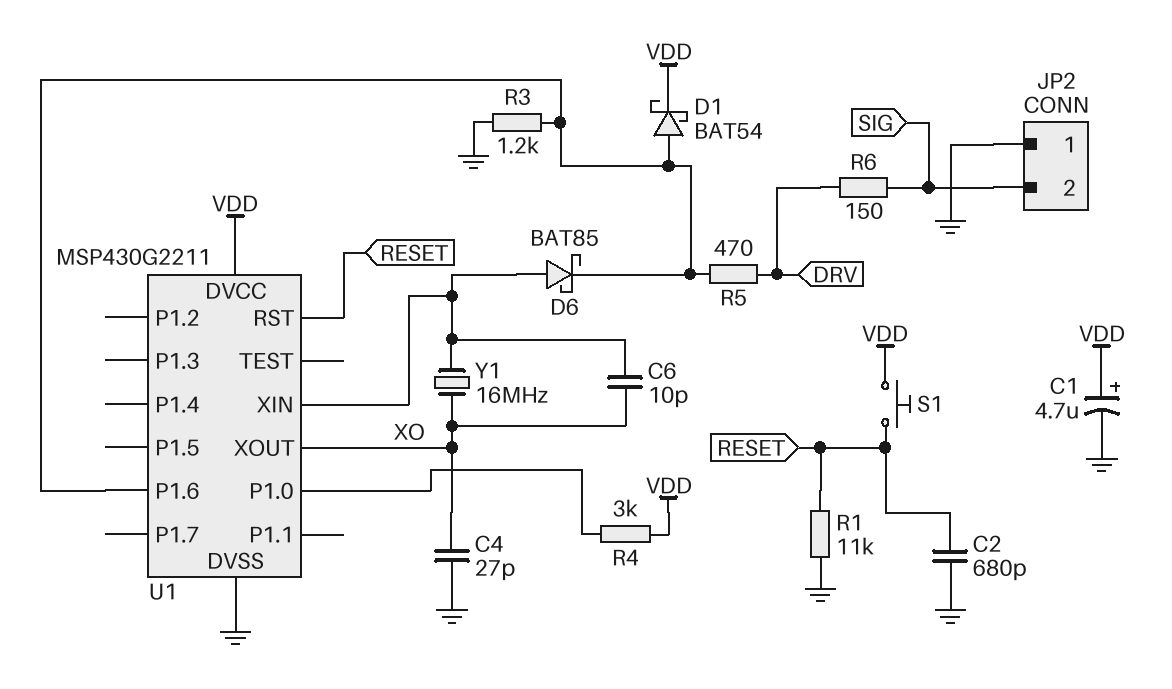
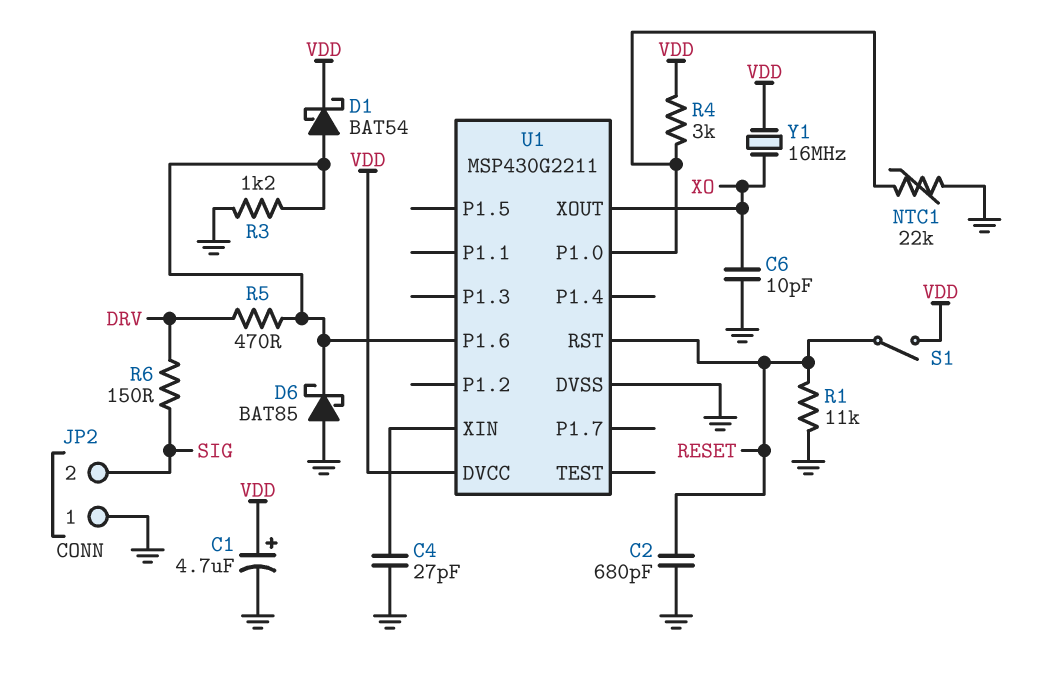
C4: 27pF (GND, XO) -> 27pF (GND, U1/XIN)
C6: 10pF (U1/XIN, XO) -> 10pF (GND, XO)
D6: schottky BAT85 (A U1/XIN, K U1/P1.6) -> schottky BAT85 (A GND, K U1/P1.6)
NTC1: none -> 22k (GND, U1/P1.0)
S1: button (RESET, VDD) -> switch (RESET, VDD)
Y1: 16MHz (U1/XIN, XO) -> 16MHz (VDD, XO)

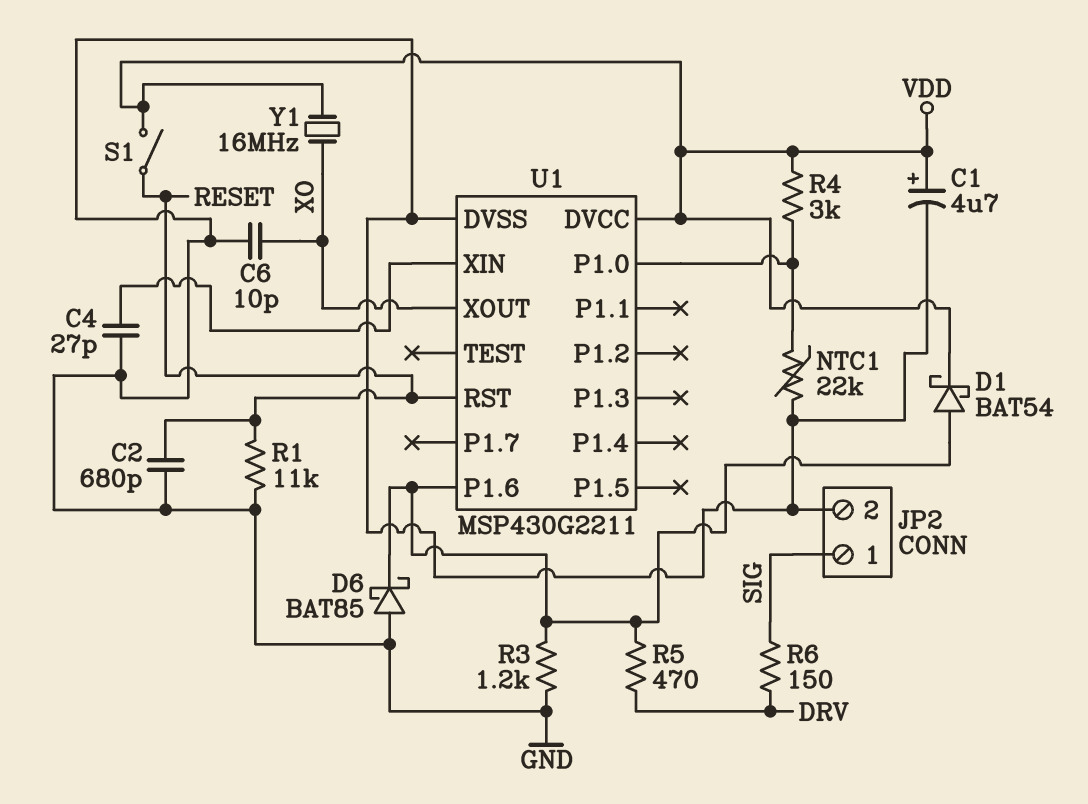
JP2 pin 1: GND -> SIG
JP2 pin 2: SIG -> GND

